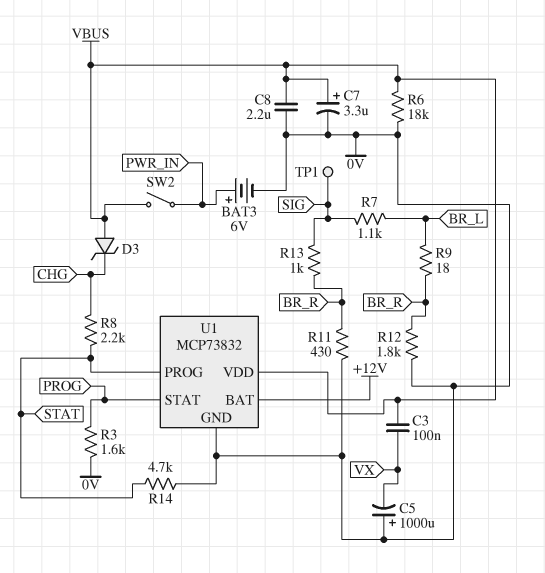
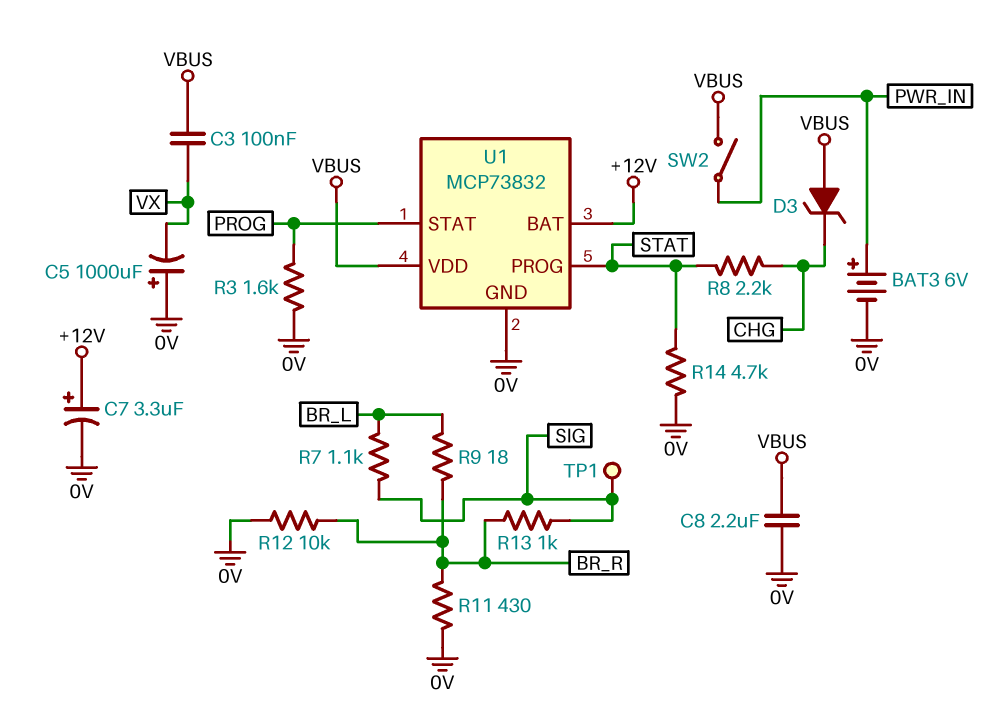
C7: 3.3uF (plus VBUS, minus 0V) -> 3.3uF (plus +12V, minus 0V)
R6: 18k (0V, VBUS) -> none
R12: 1.8k (0V, BR_R) -> 10k (0V, BR_R)

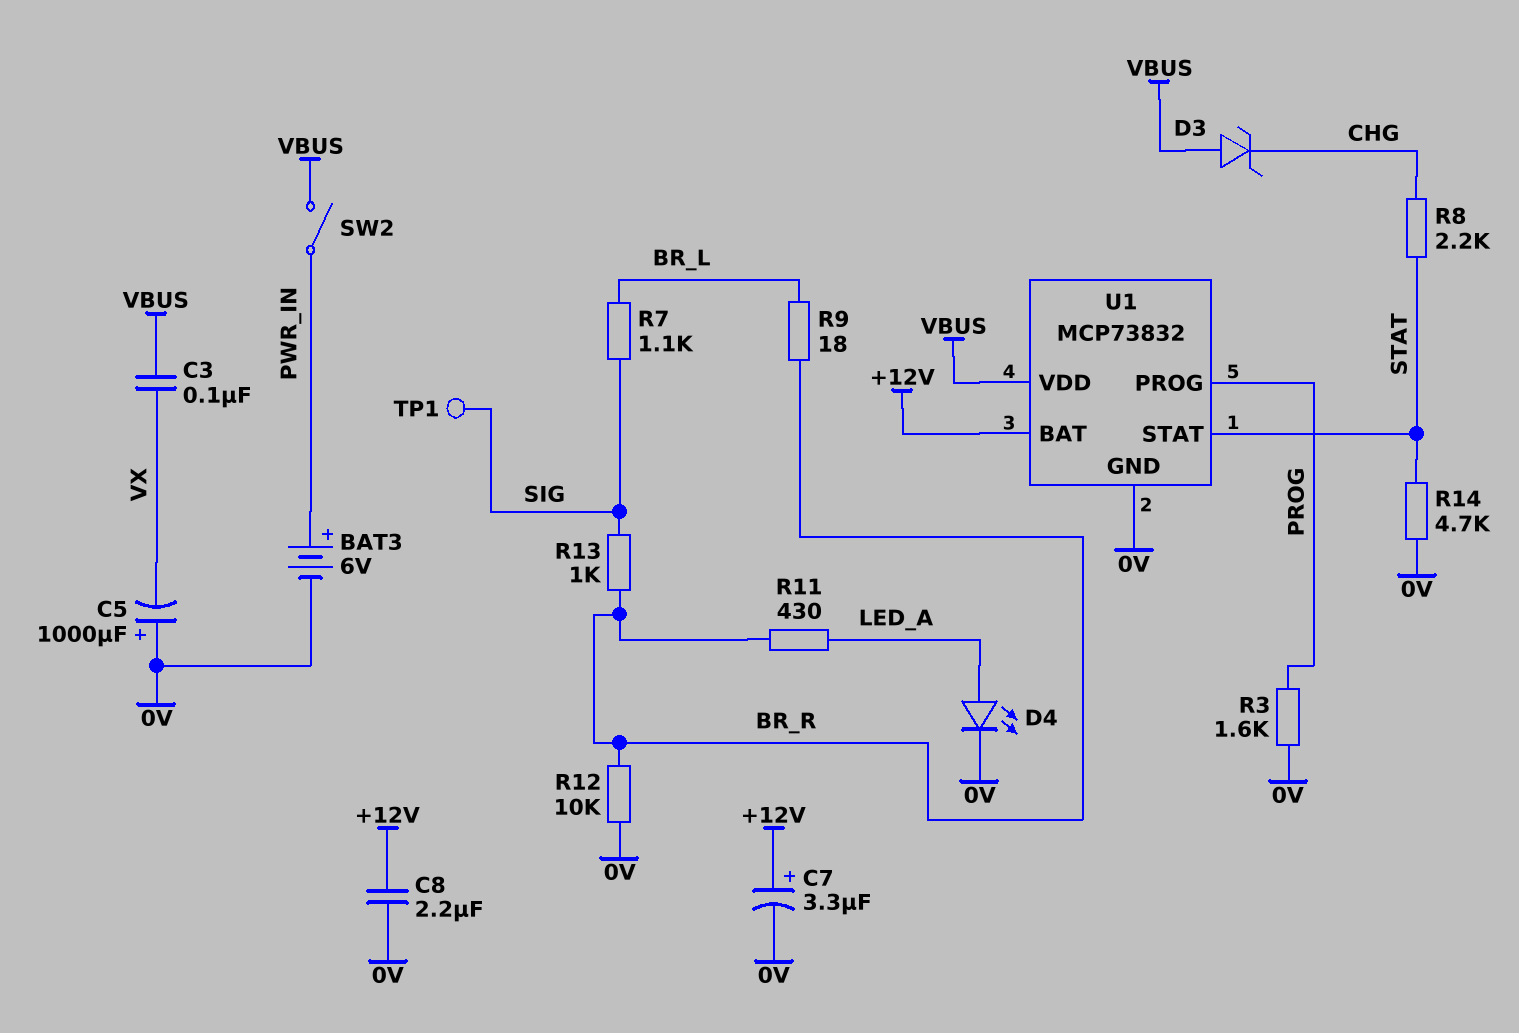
C8: 2.2uF (0V, VBUS) -> 2.2uF (+12V, 0V)
D4: none -> LED (A LED_A, K 0V)
R11: 430 (0V, BR_R) -> 430 (BR_R, LED_A)
U1 pin PROG: STAT -> PROG
U1 pin STAT: PROG -> STAT

